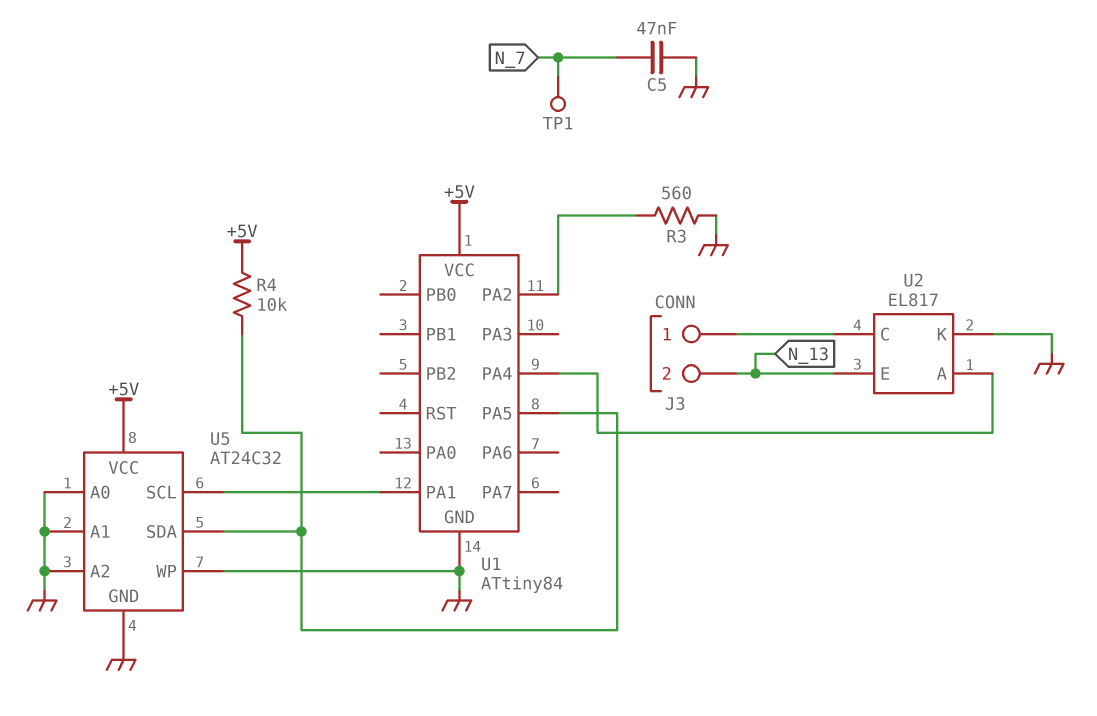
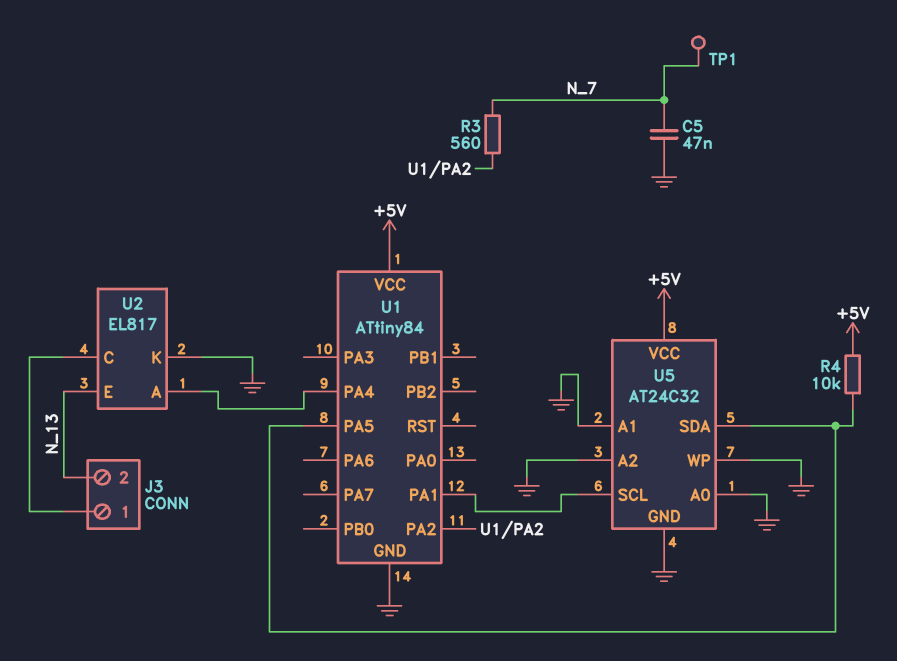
R3: 560 (GND, U1/PA2) -> 560 (N_7, U1/PA2)

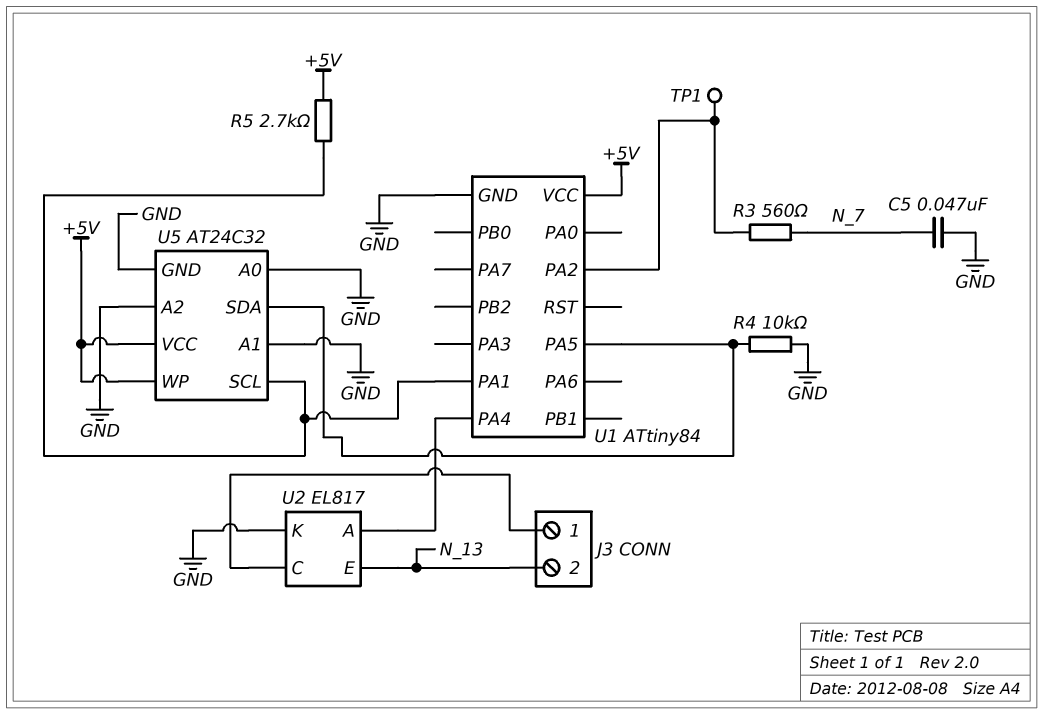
R4: 10k (+5V, U1/PA5) -> 10k (GND, U1/PA5)
R5: none -> 2.7k (+5V, U1/PA1)
TP1: test point (N_7) -> test point (U1/PA2)
U5 pin WP: GND -> +5V

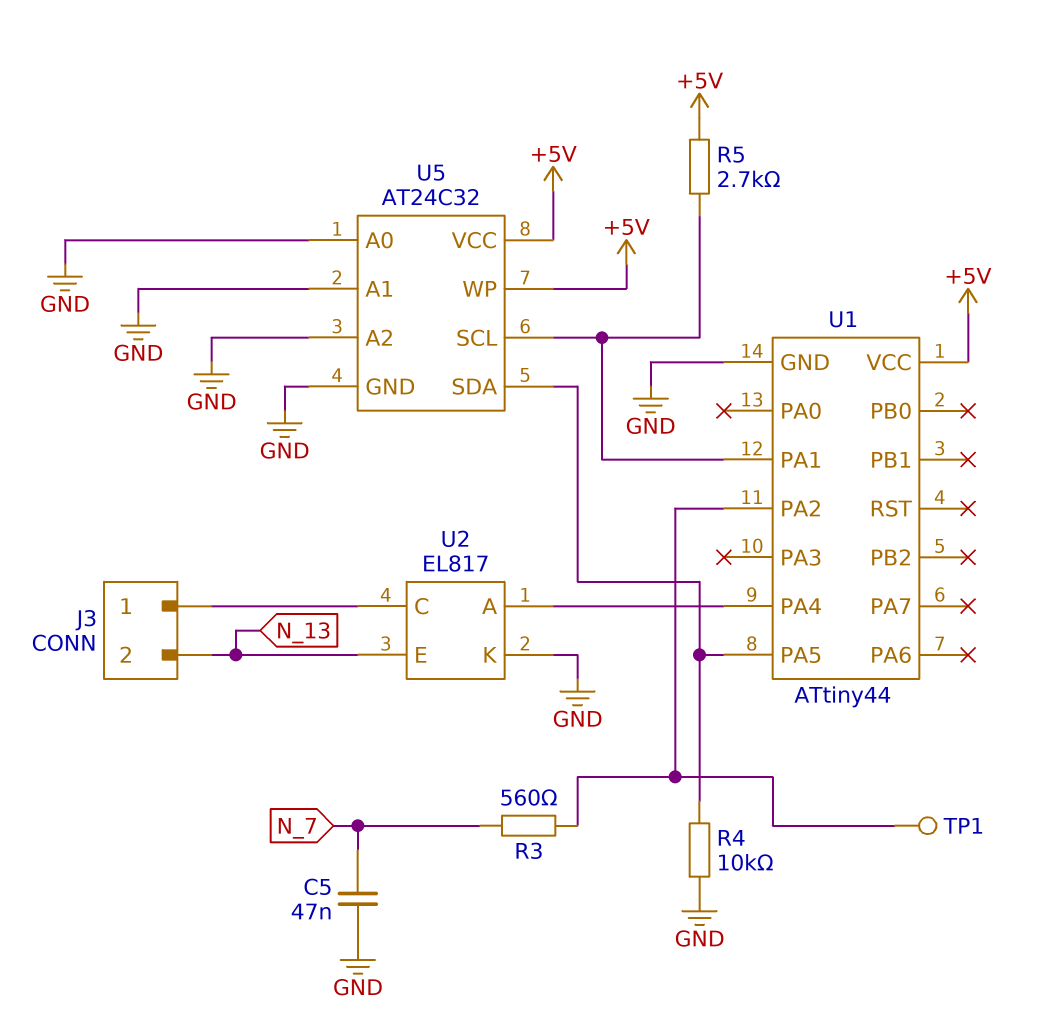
U1: ATtiny84 -> ATtiny44

